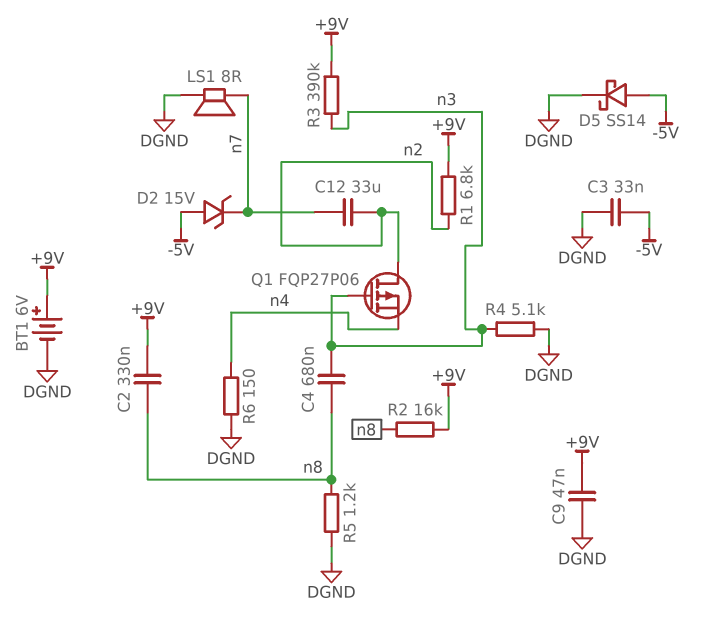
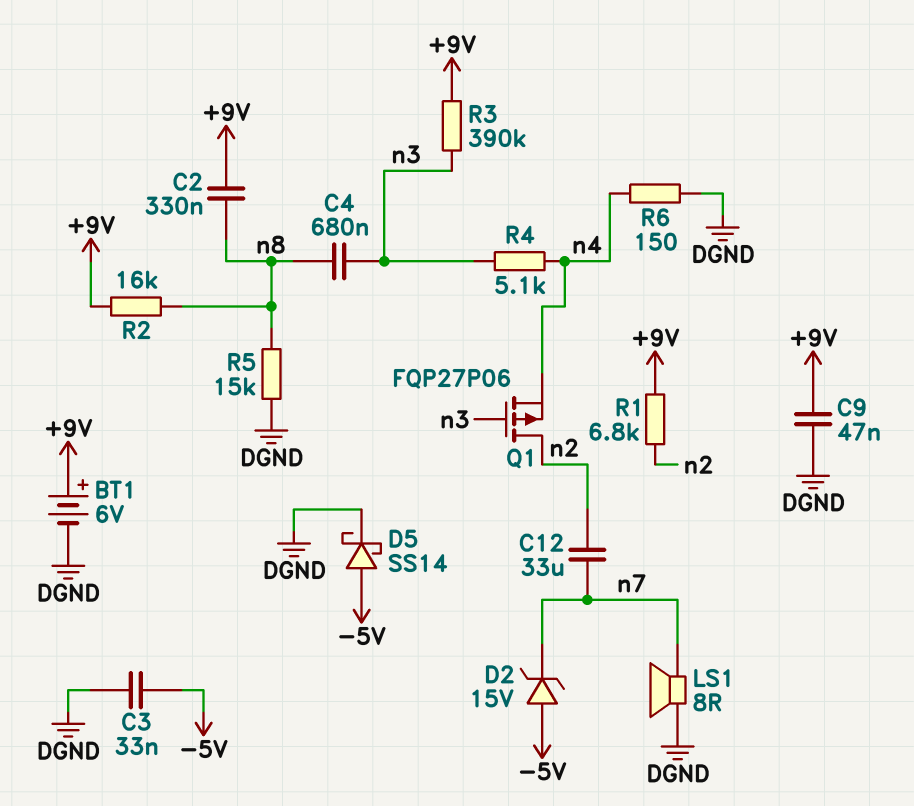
R4: 5.1k (DGND, n3) -> 5.1k (n3, n4)
R5: 1.2k (DGND, n8) -> 15k (DGND, n8)

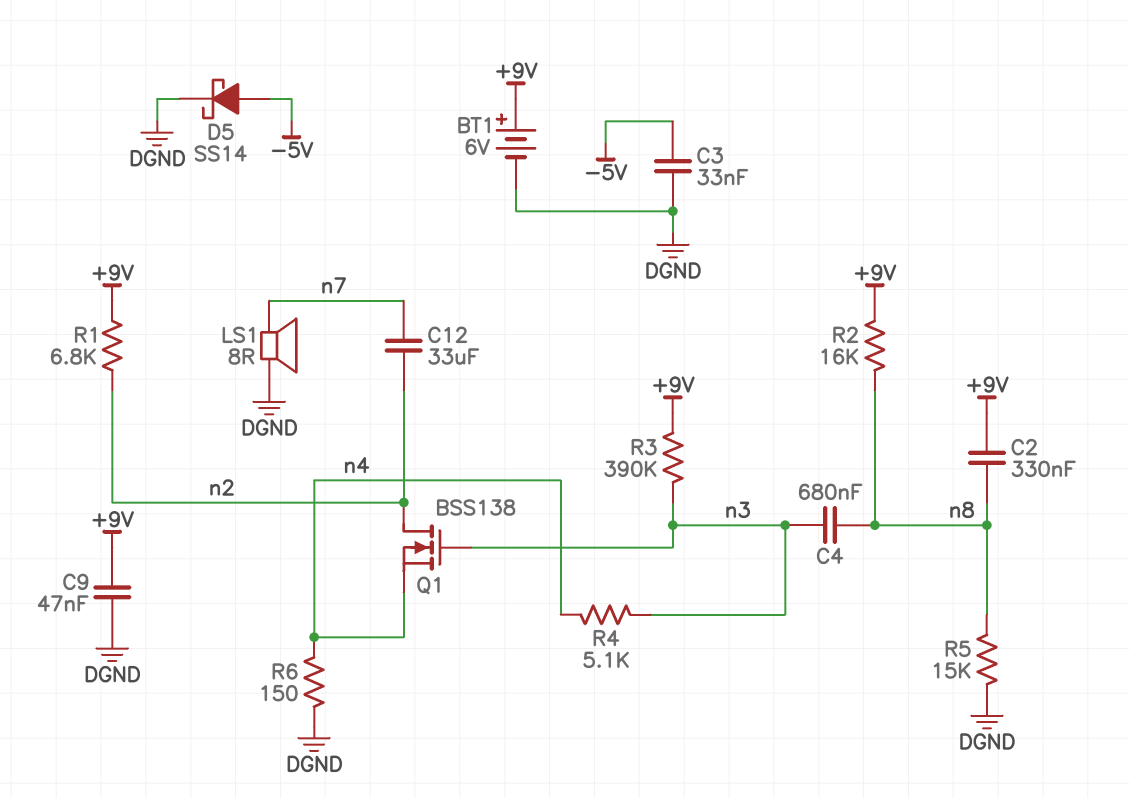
D2: zener 15V (A -5V, K n7) -> none
Q1: PMOS FQP27P06 (G n3, D n2, S n4) -> NMOS BSS138 (G n3, D n2, S n4)

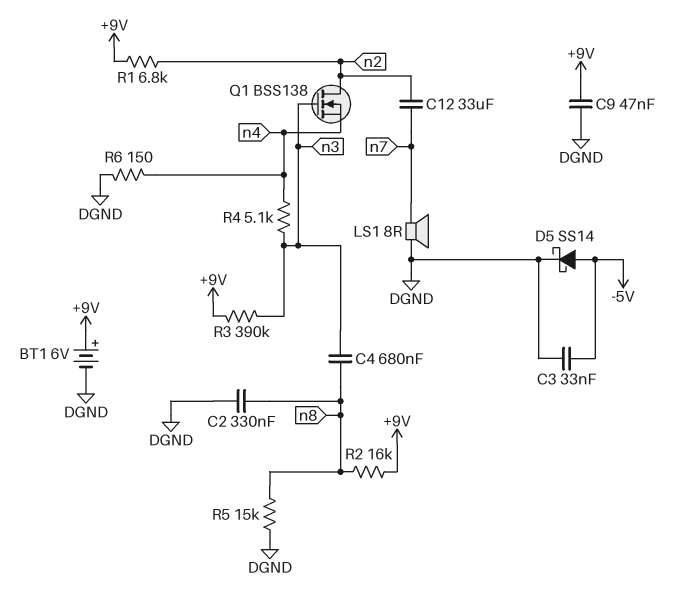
C2: 330nF (+9V, n8) -> 330nF (DGND, n8)

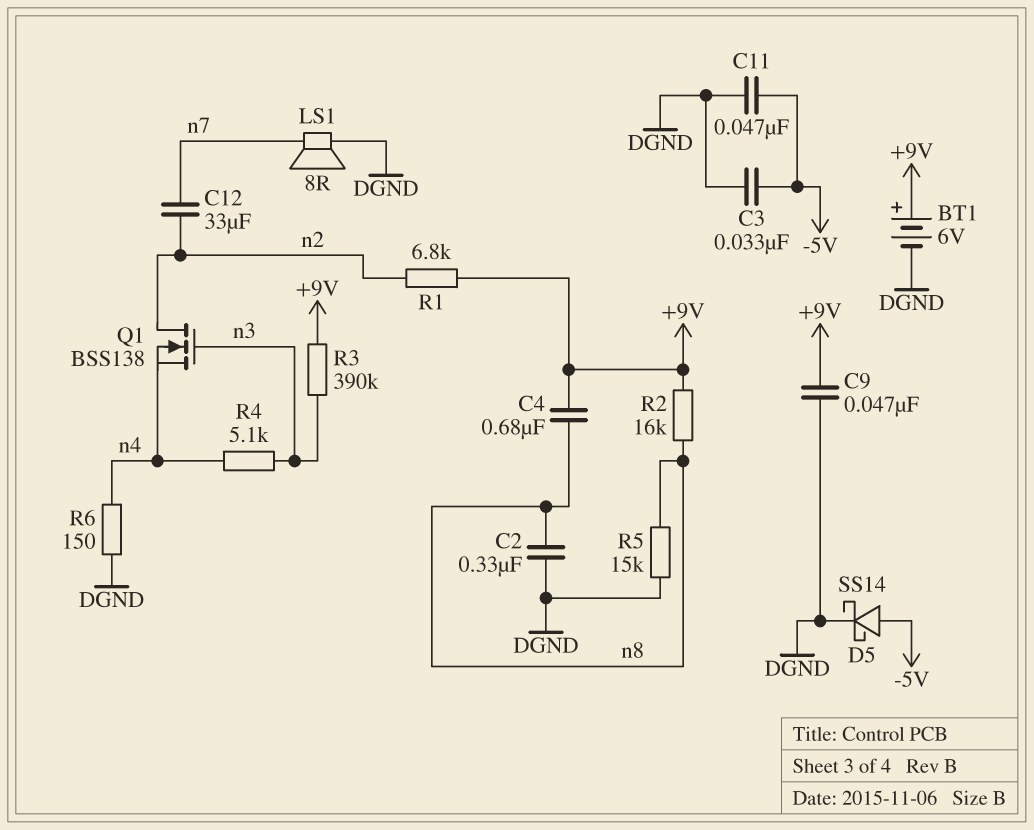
C4: 680nF (n3, n8) -> 680nF (+9V, n8)
C11: none -> 47nF (-5V, DGND)

